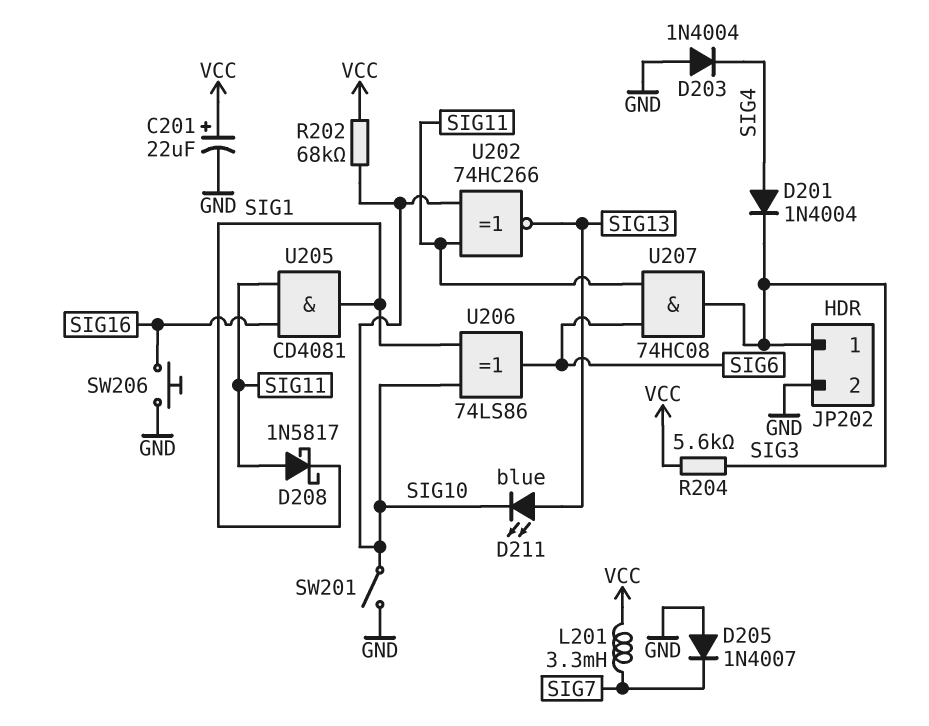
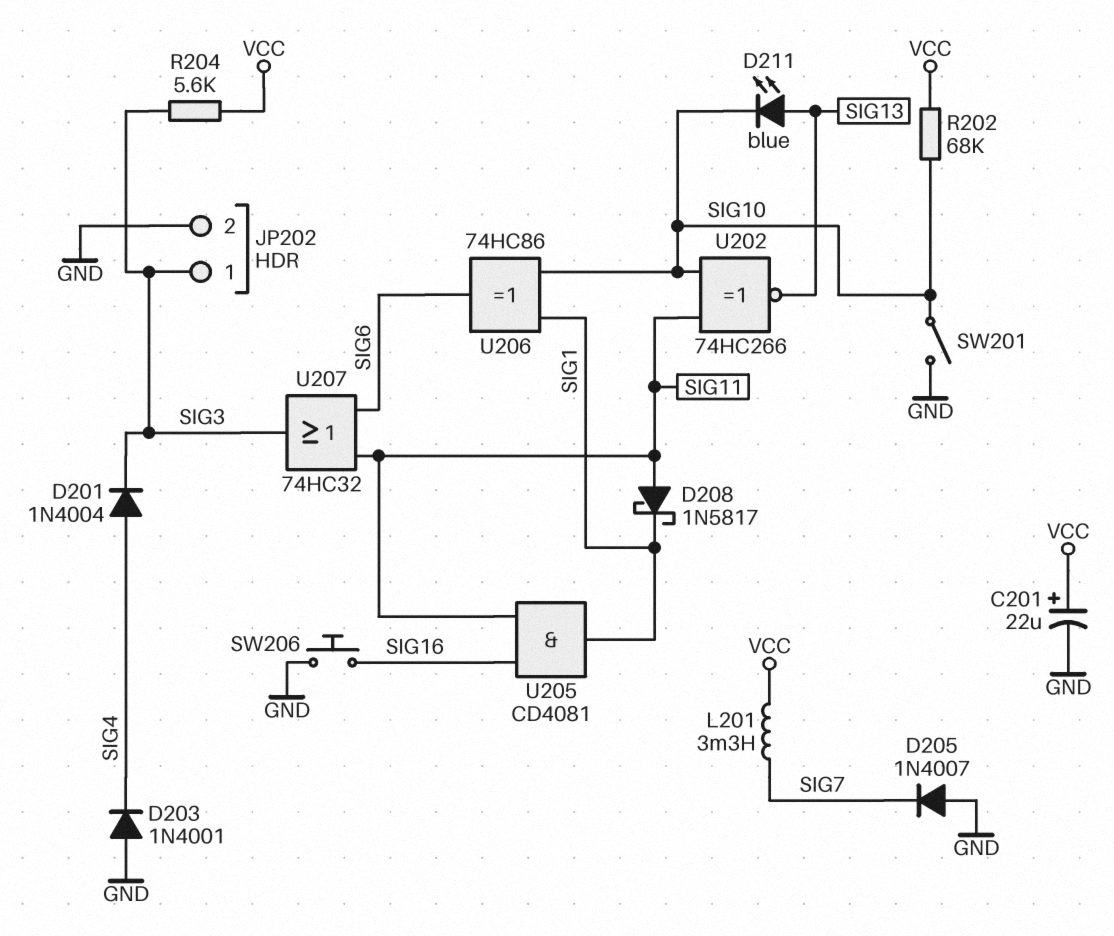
D203: diode 1N4004 (A GND, K SIG4) -> diode 1N4001 (A GND, K SIG4)
U206: XOR 74LS86 (in SIG1, in SIG10, out SIG6) -> XOR 74HC86 (in SIG1, in SIG10, out SIG6)
U207: AND 74HC08 (in SIG6, in SIG11, out SIG3) -> OR 74HC32 (in SIG6, in SIG11, out SIG3)

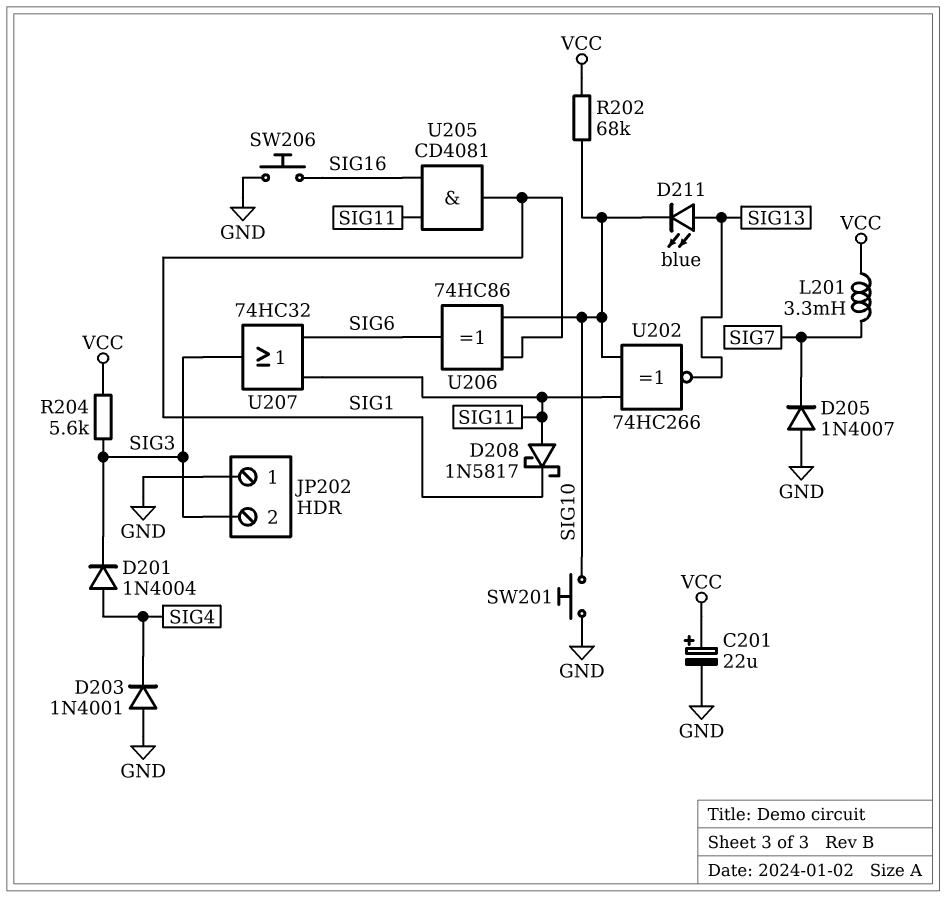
JP202 pin 1: SIG3 -> GND
JP202 pin 2: GND -> SIG3
SW201: switch (GND, SIG10) -> button (GND, SIG10)

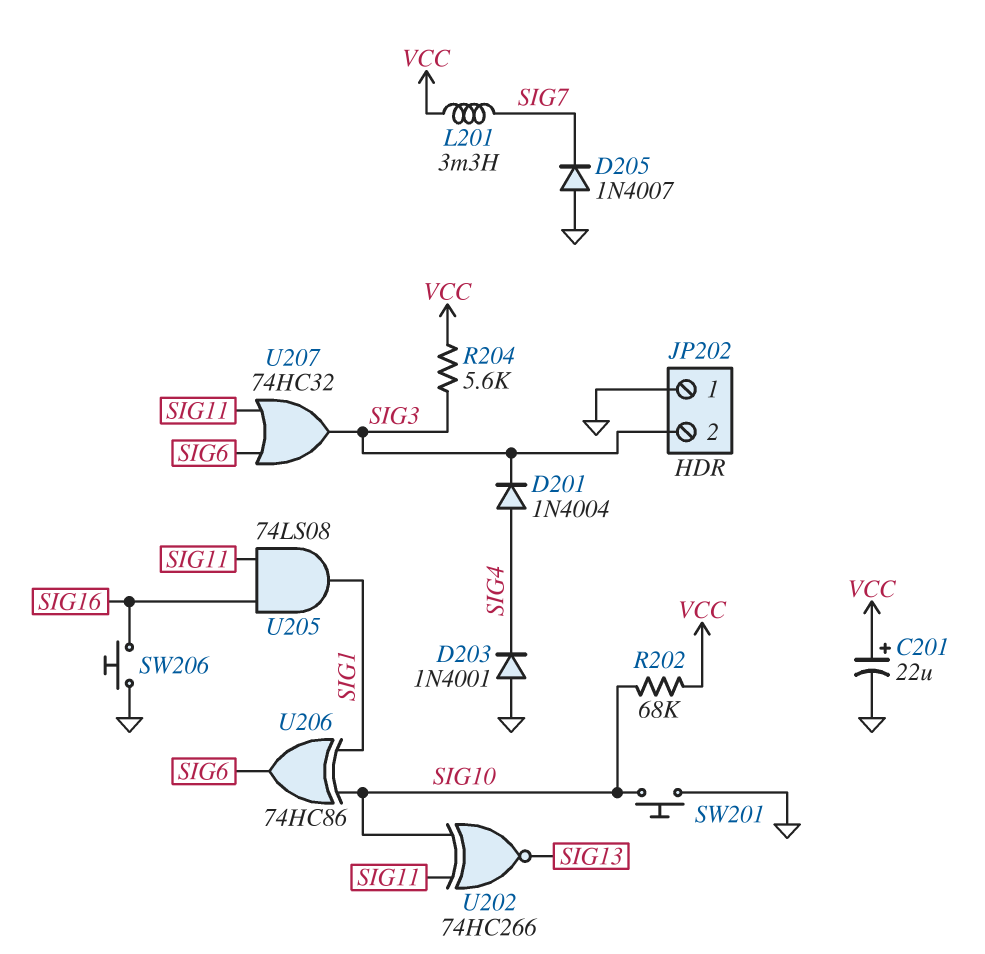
D208: schottky 1N5817 (A SIG11, K SIG1) -> none
D211: LED blue (A SIG13, K SIG10) -> none
U205: AND CD4081 (in SIG11, in SIG16, out SIG1) -> AND 74LS08 (in SIG11, in SIG16, out SIG1)

